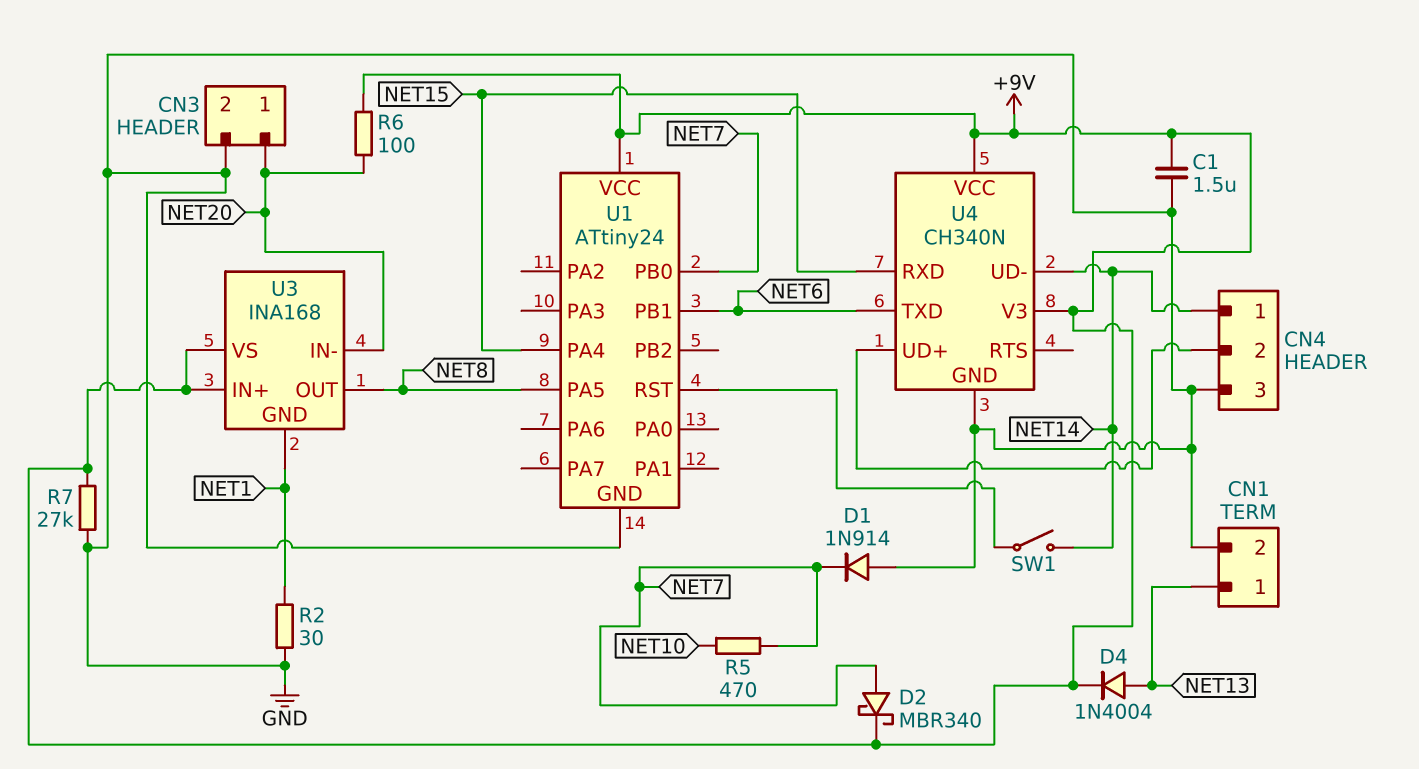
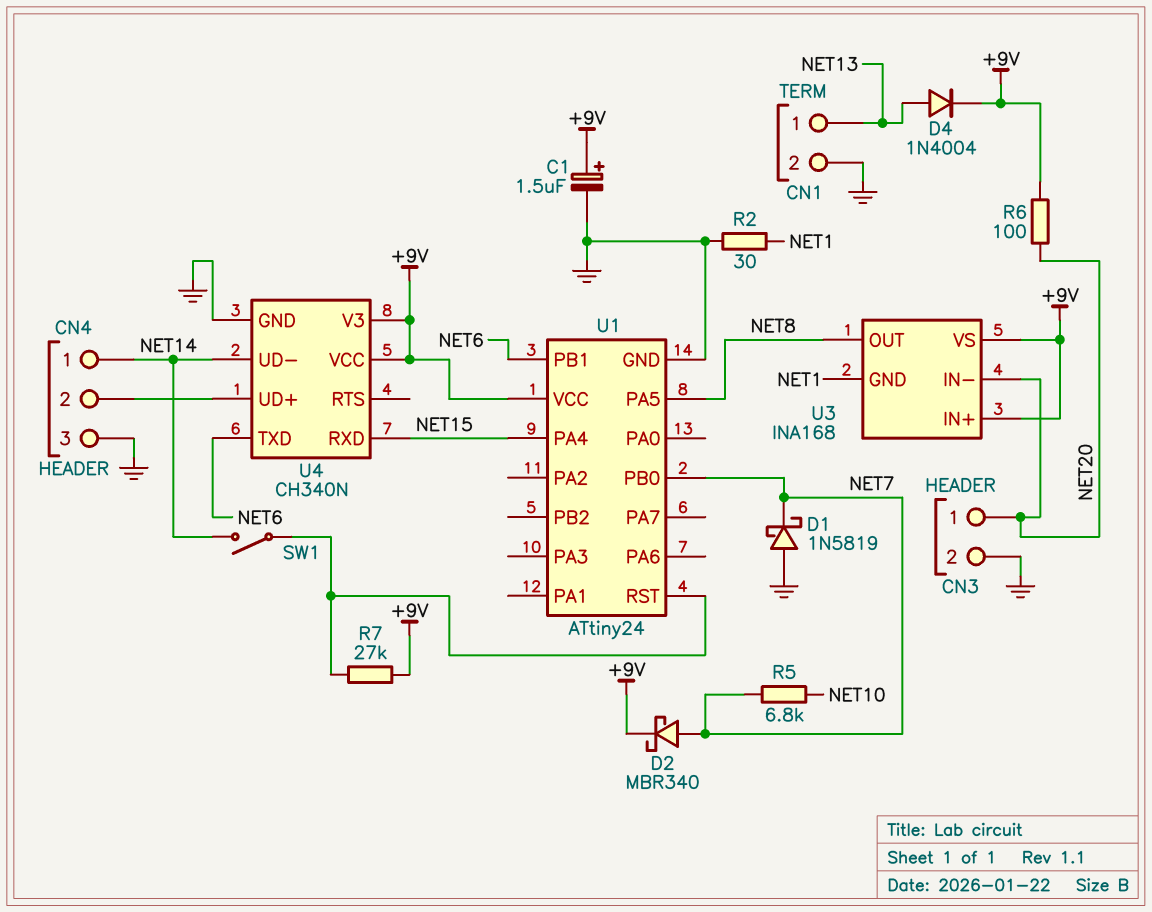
C1: 1.5uF (+9V, GND) -> 1.5uF (plus +9V, minus GND)
D1: diode 1N914 (A GND, K NET7) -> schottky 1N5819 (A GND, K NET7)
R5: 470 (NET7, NET10) -> 6.8k (NET7, NET10)
R7: 27k (+9V, GND) -> 27k (+9V, U1/RST)

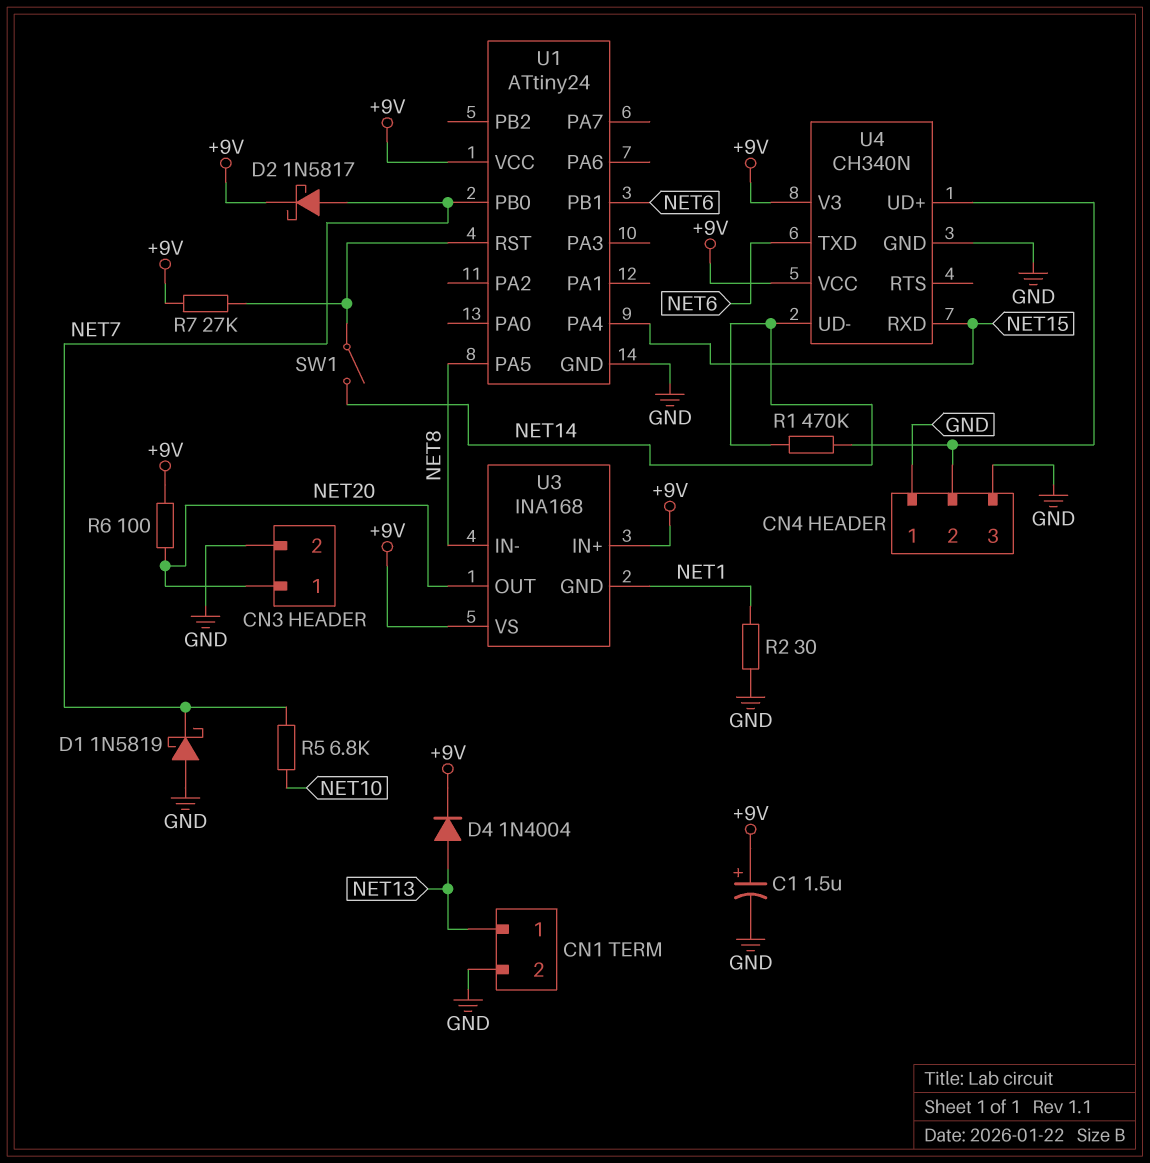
CN4 pin 1: NET14 -> GND
D2: schottky MBR340 (A NET7, K +9V) -> schottky 1N5817 (A NET7, K +9V)
R1: none -> 470k (CN4/2, NET14)
U3 pin IN-: NET20 -> NET8
U3 pin OUT: NET8 -> NET20

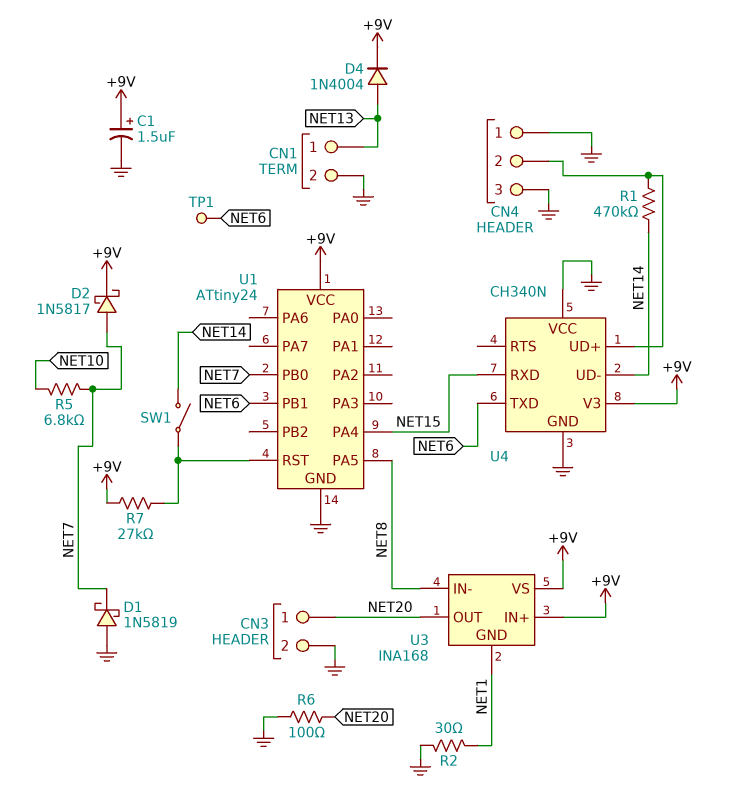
R6: 100 (+9V, NET20) -> 100 (GND, NET20)
TP1: none -> test point (NET6)
U4 pin VCC: +9V -> GND

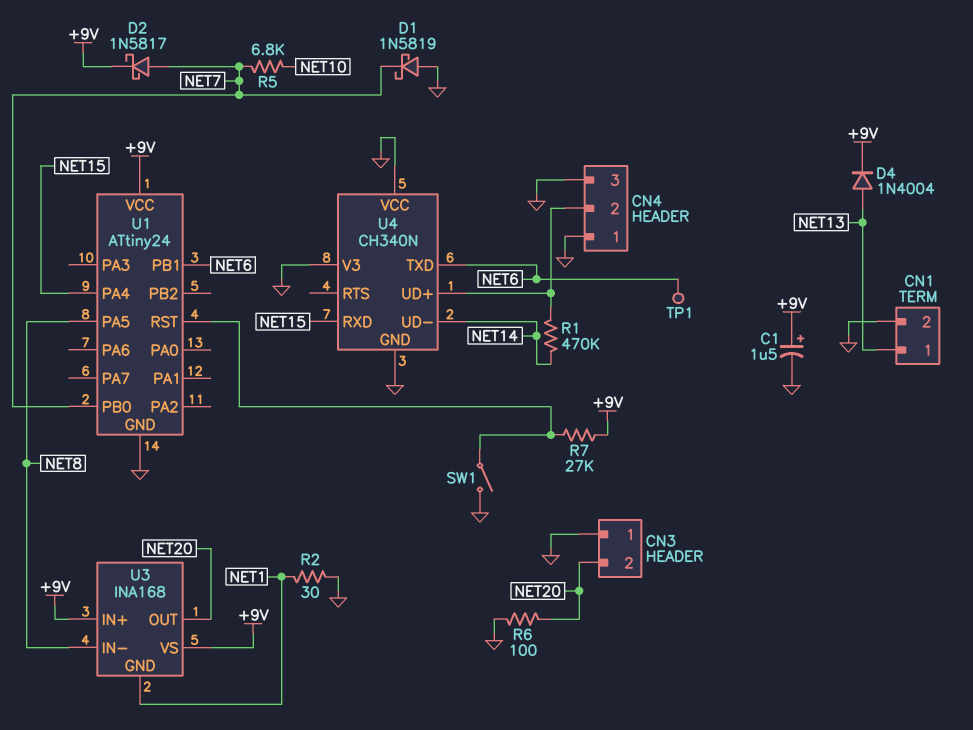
CN3 pin 1: NET20 -> GND
CN3 pin 2: GND -> NET20
SW1: switch (NET14, U1/RST) -> switch (GND, U1/RST)
U4 pin V3: +9V -> GND

